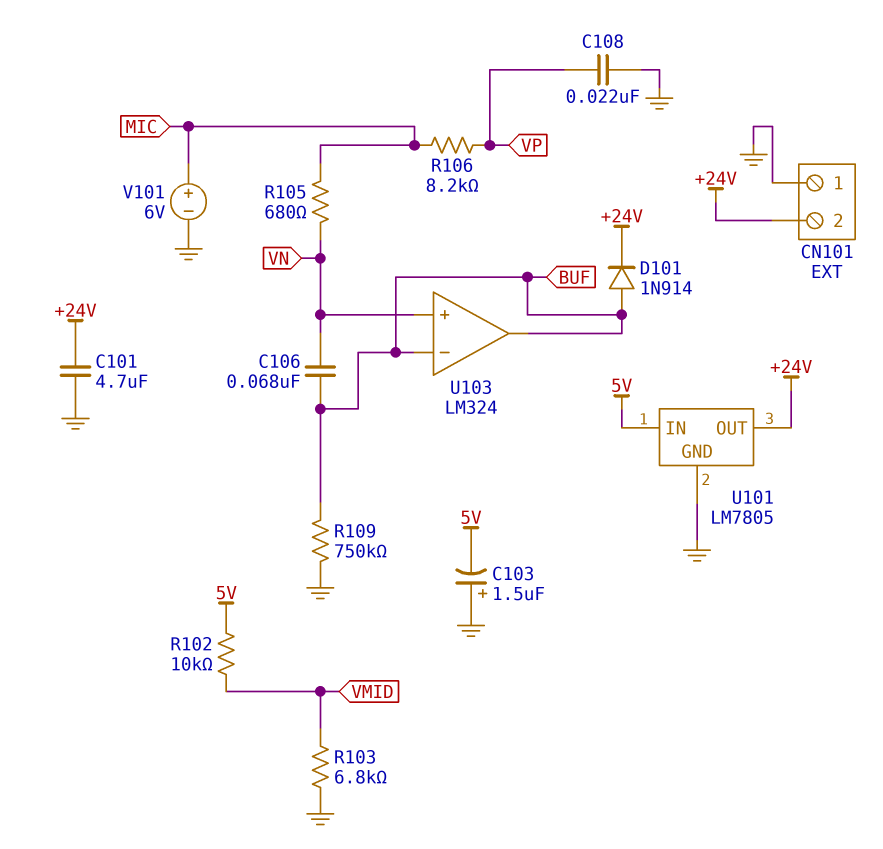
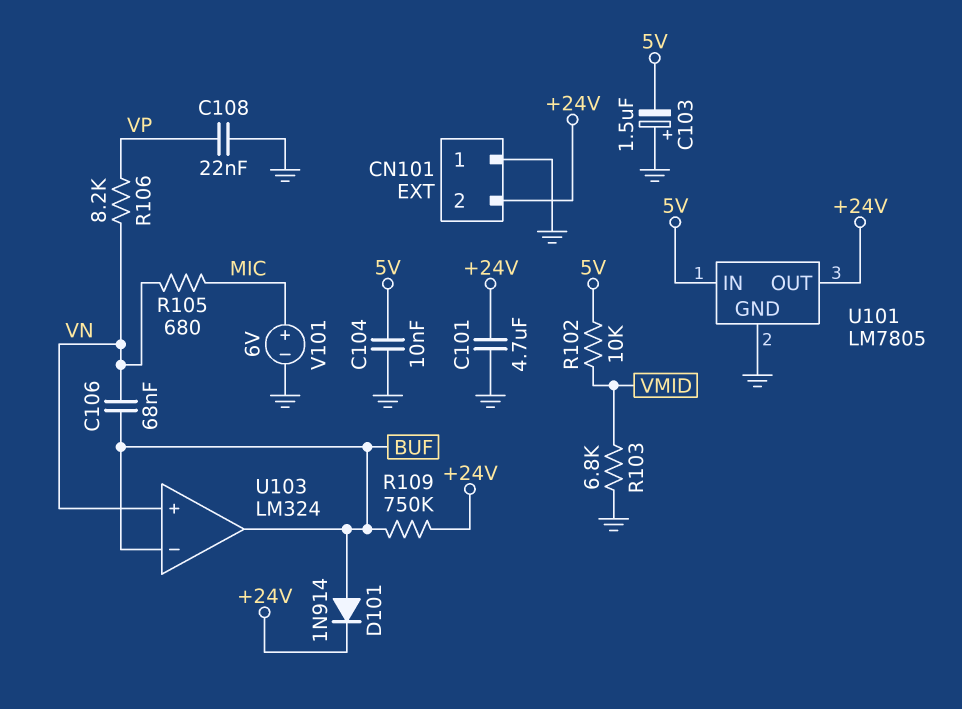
C104: none -> 10nF (5V, GND)
R106: 8.2k (MIC, VP) -> 8.2k (VN, VP)
R109: 750k (BUF, GND) -> 750k (+24V, BUF)

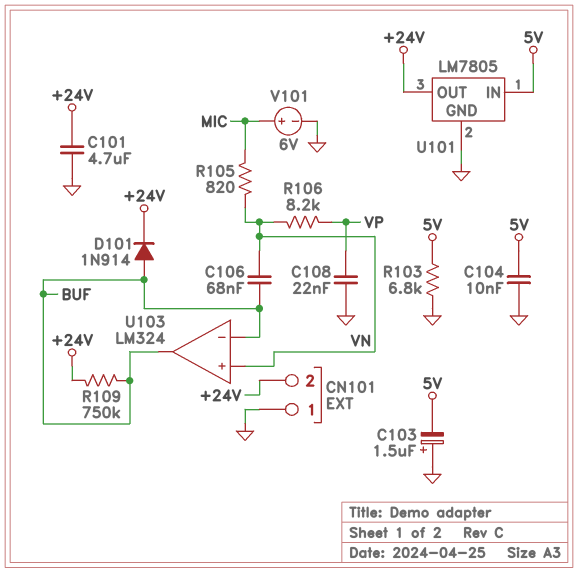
R102: 10k (5V, VMID) -> none
R103: 6.8k (GND, VMID) -> 6.8k (5V, GND)
R105: 680 (MIC, VN) -> 820 (MIC, VN)

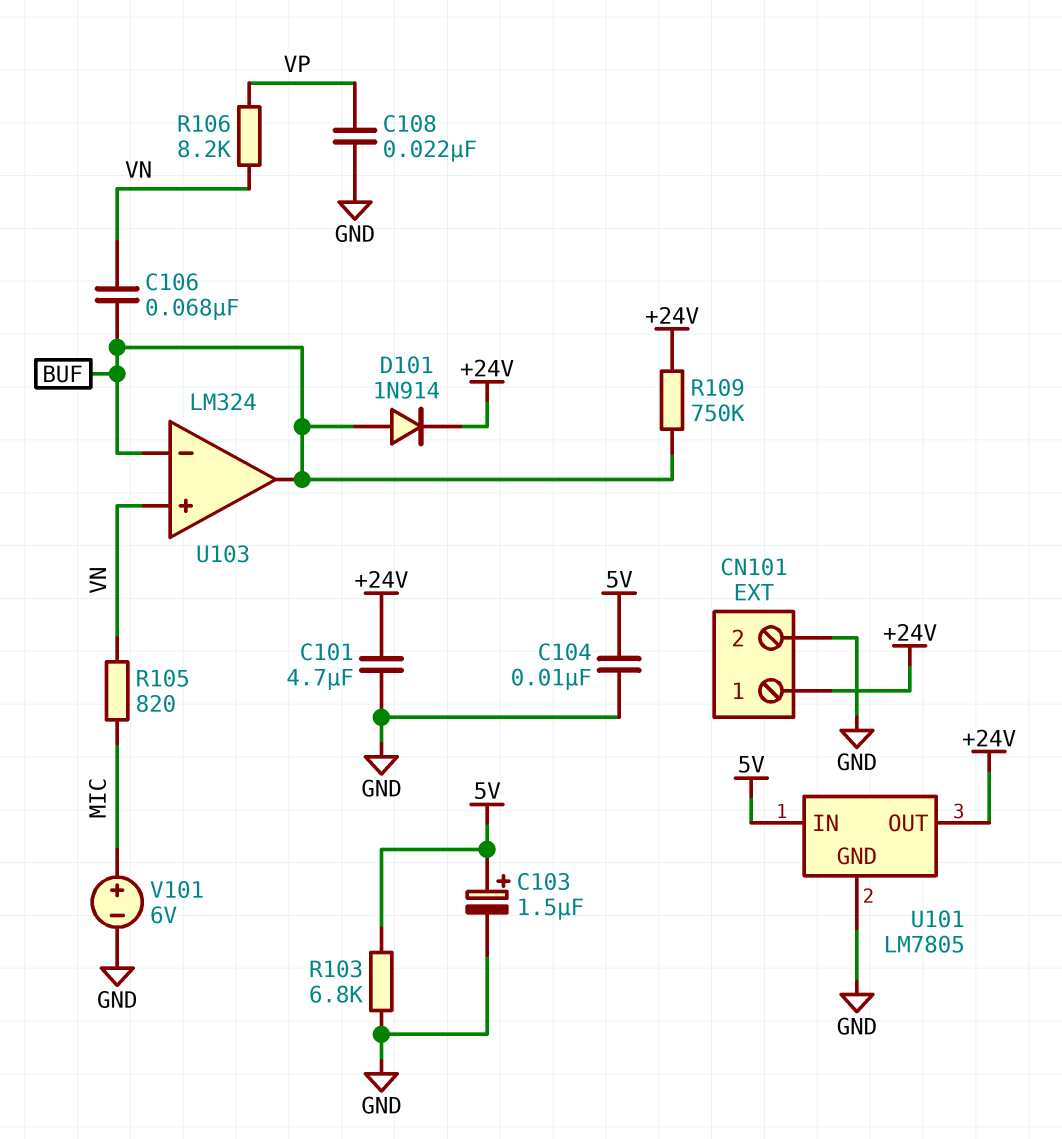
C103: 1.5uF (plus GND, minus 5V) -> 1.5uF (plus 5V, minus GND)
CN101 pin 1: GND -> +24V
CN101 pin 2: +24V -> GND

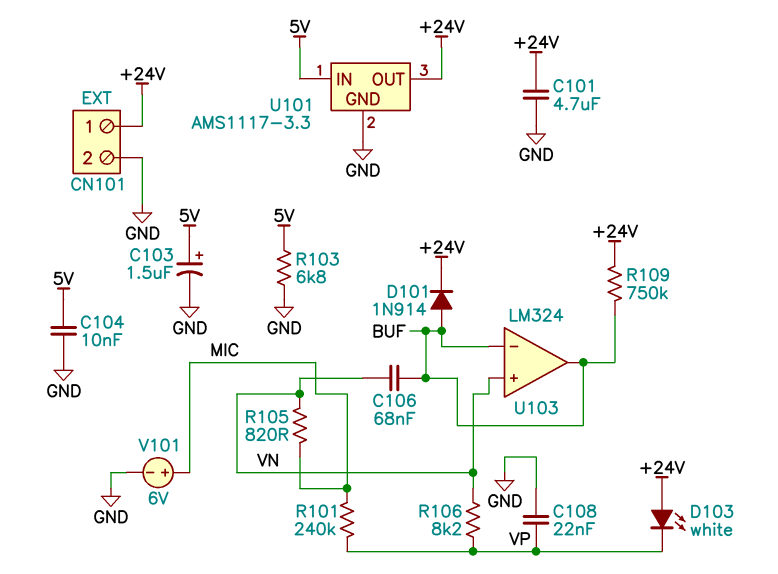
D103: none -> LED white (A +24V, K VP)
R101: none -> 240k (MIC, VP)
U101: LM7805 -> AMS1117-3.3

